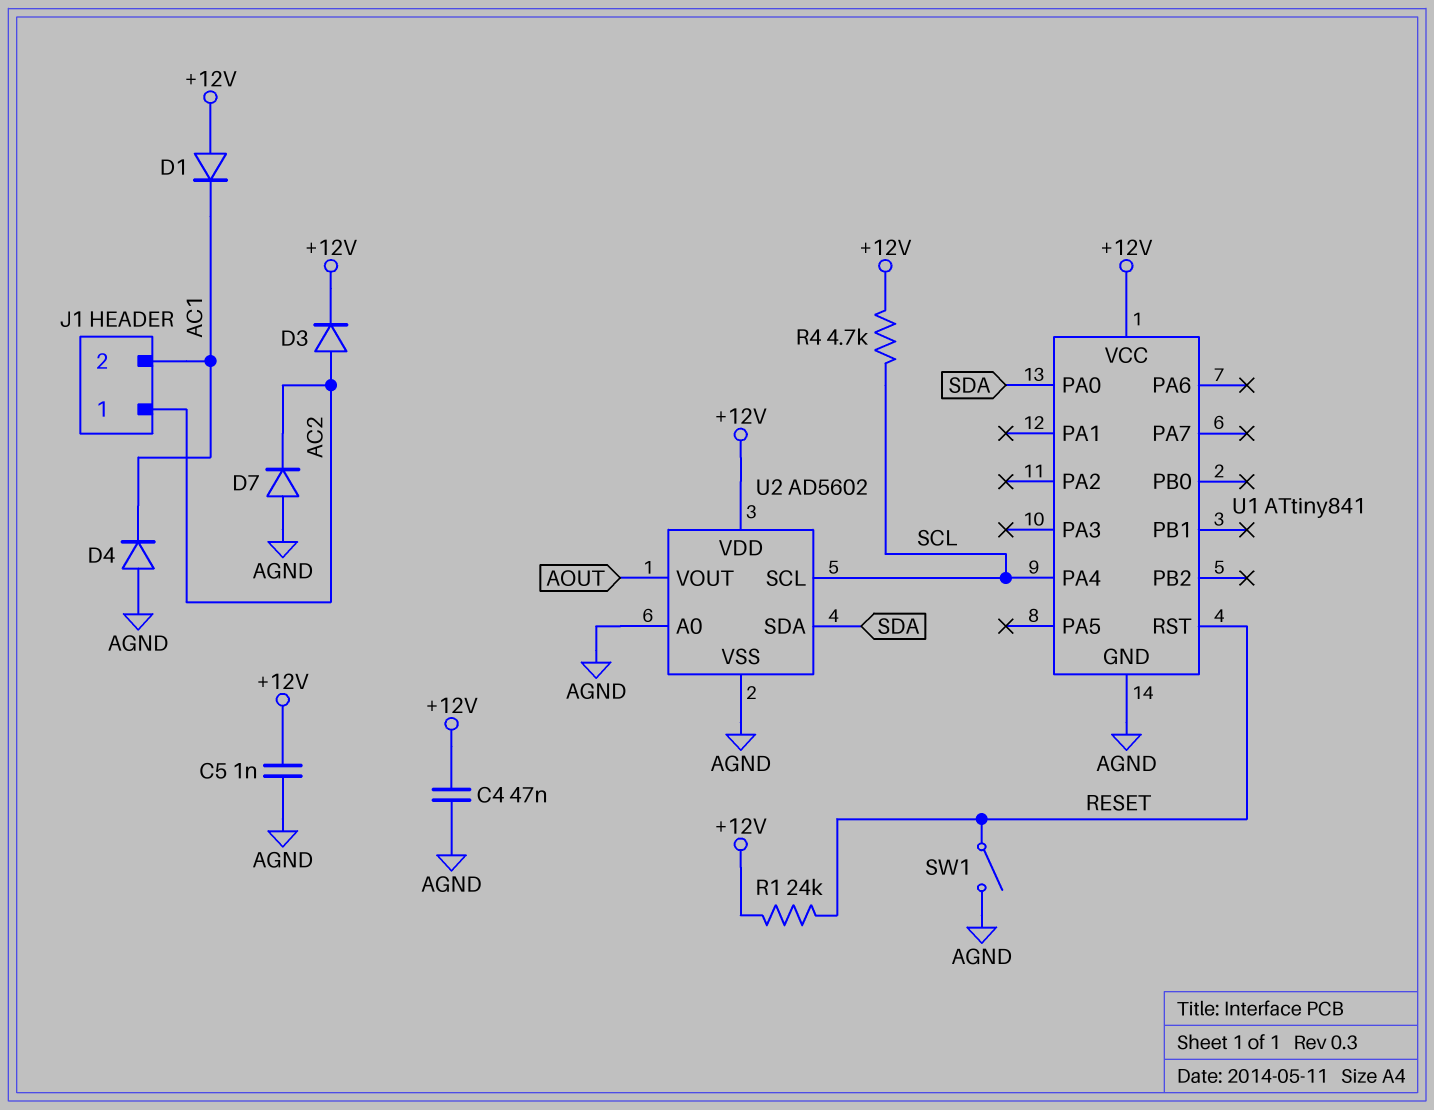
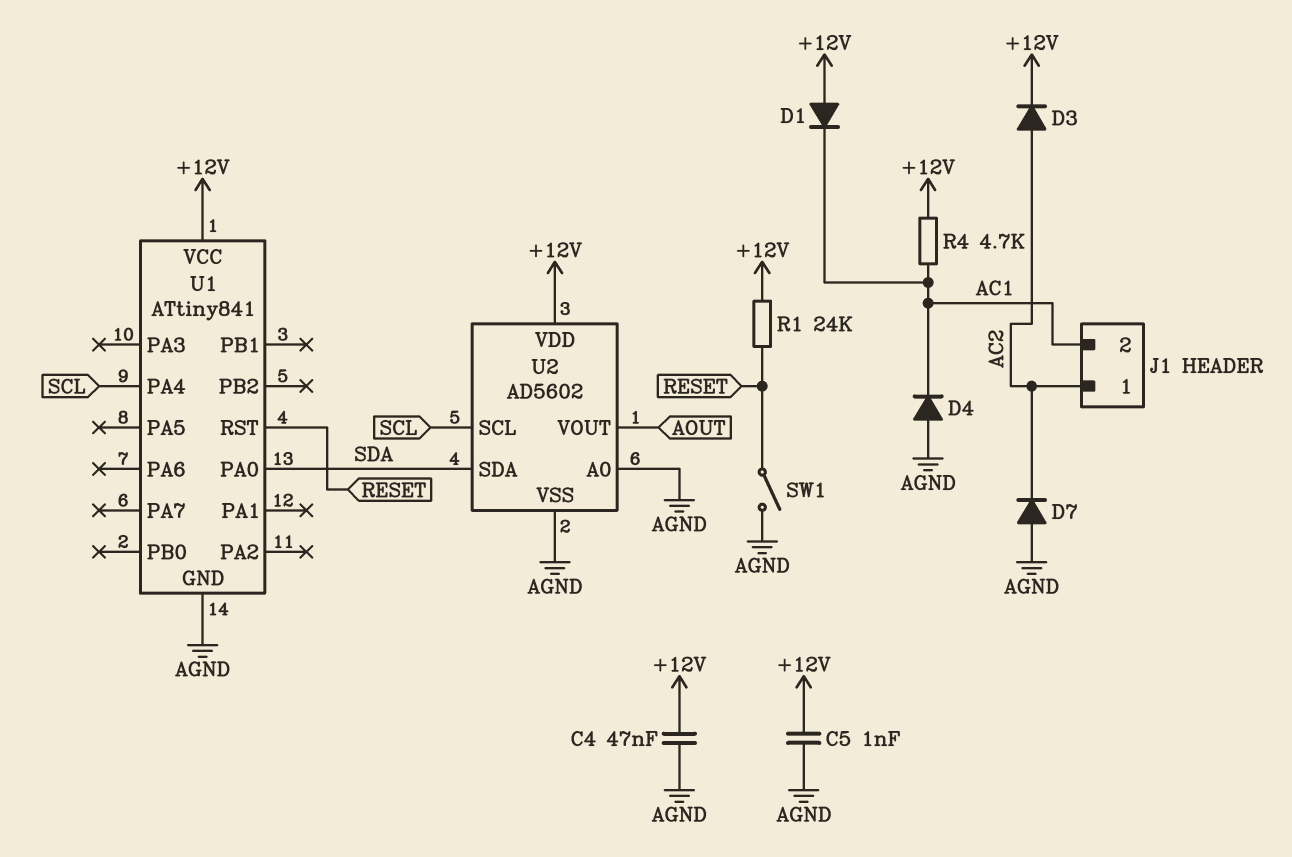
R4: 4.7k (+12V, SCL) -> 4.7k (+12V, AC1)

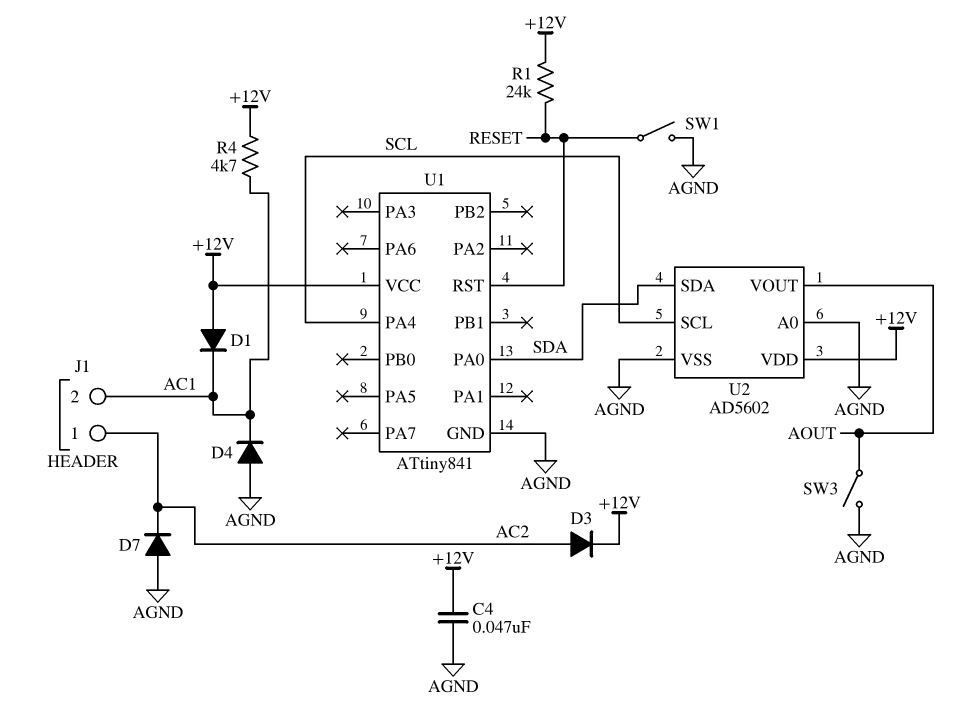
C5: 1nF (+12V, AGND) -> none
SW3: none -> switch (AGND, AOUT)

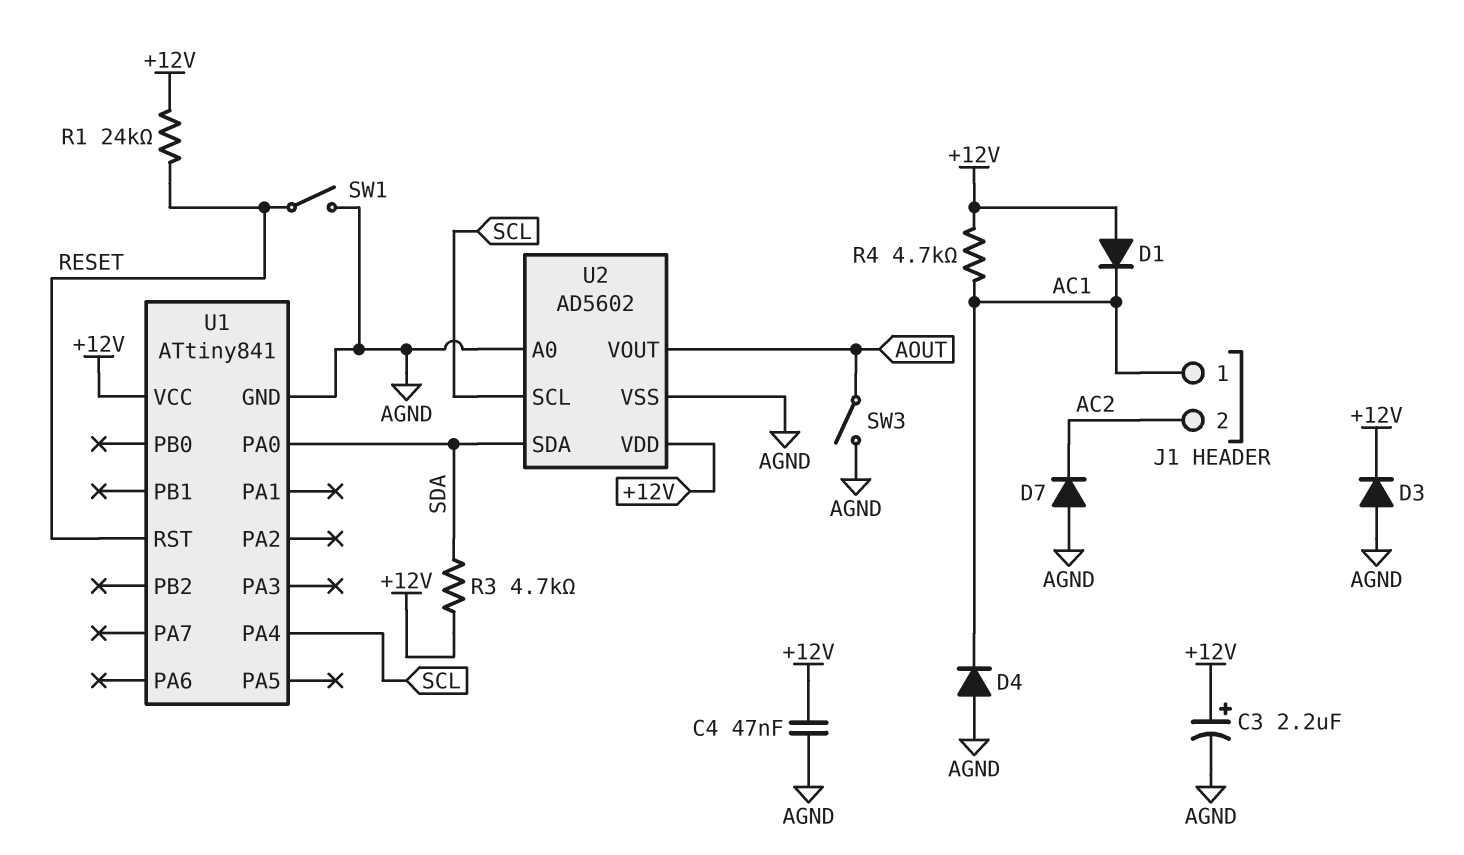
C3: none -> 2.2uF (plus +12V, minus AGND)
D3: diode (A AC2, K +12V) -> diode (A AGND, K +12V)
J1 pin 1: AC2 -> AC1
J1 pin 2: AC1 -> AC2
R3: none -> 4.7k (+12V, SDA)

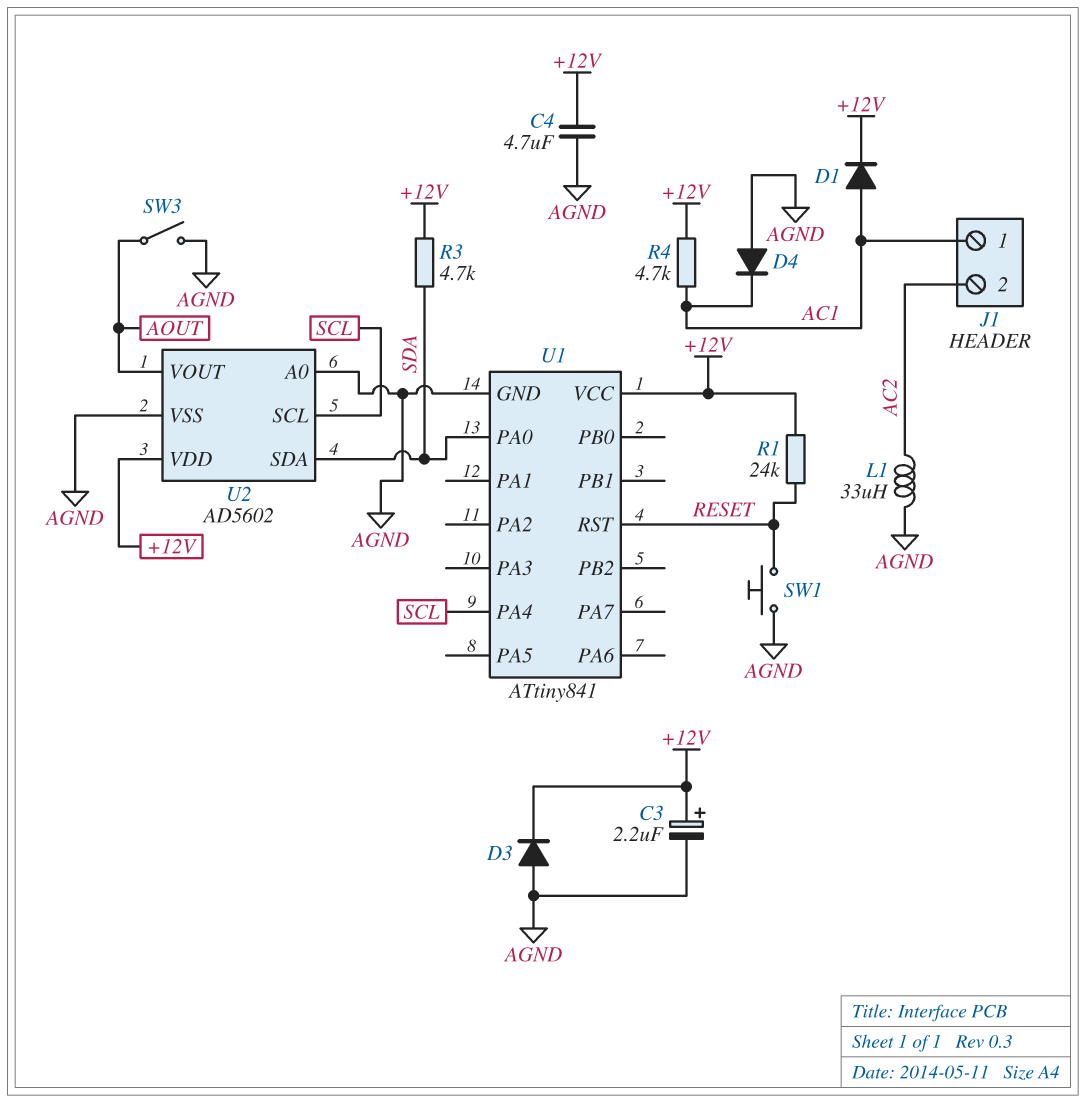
C4: 47nF (+12V, AGND) -> 4.7uF (+12V, AGND)
D1: diode (A +12V, K AC1) -> diode (A AC1, K +12V)
D7: diode (A AGND, K AC2) -> none
L1: none -> 33uH (AC2, AGND)
SW1: switch (AGND, RESET) -> button (AGND, RESET)

